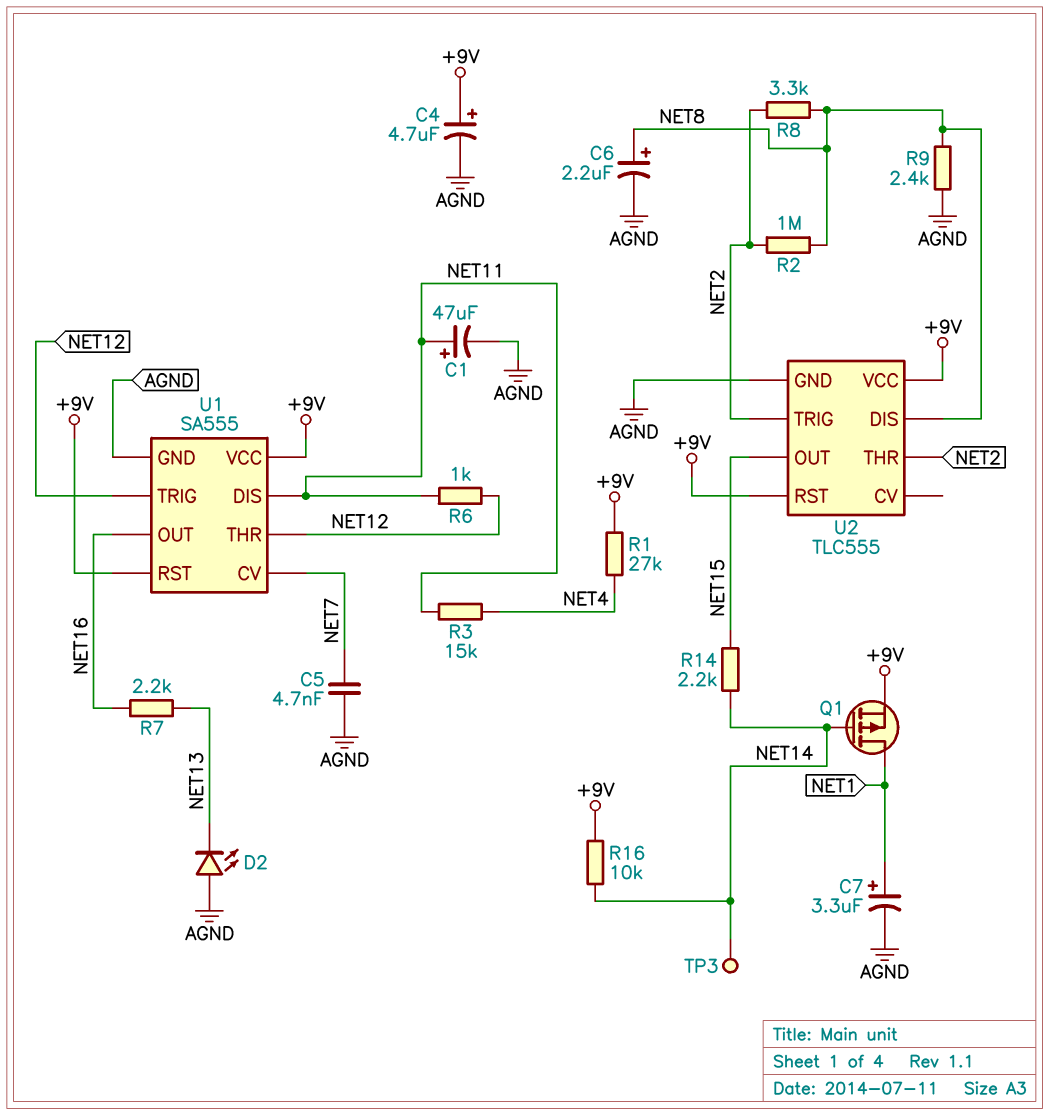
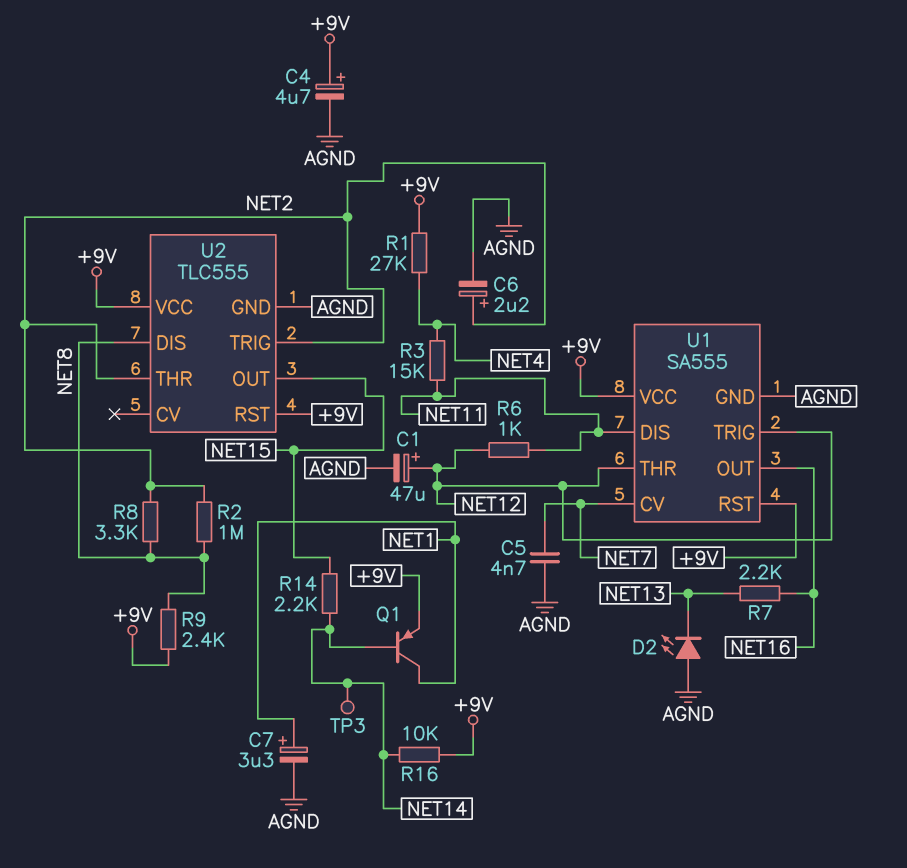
C1: 47uF (plus NET11, minus AGND) -> 47uF (plus NET12, minus AGND)
C6: 2.2uF (plus NET8, minus AGND) -> 2.2uF (plus NET2, minus AGND)
Q1: PMOS (G NET14, D NET1, S +9V) -> PNP (B NET14, C NET1, E +9V)
R9: 2.4k (AGND, NET8) -> 2.4k (+9V, NET8)

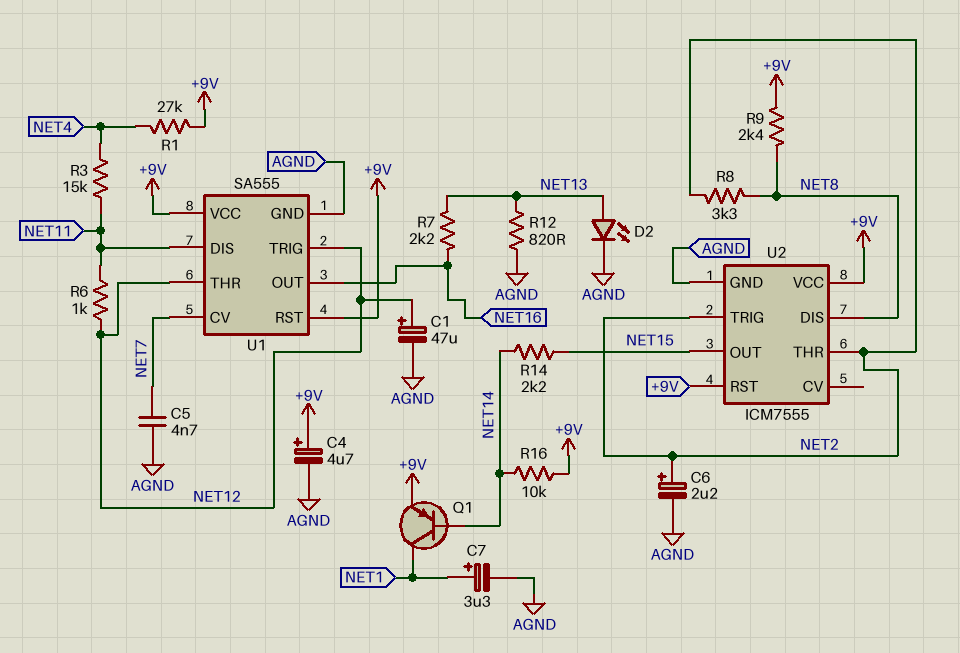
D2: LED (A AGND, K NET13) -> LED (A NET13, K AGND)
R2: 1M (NET2, NET8) -> none
R12: none -> 820 (AGND, NET13)
TP3: test point (NET14) -> none
U2: TLC555 -> ICM7555

